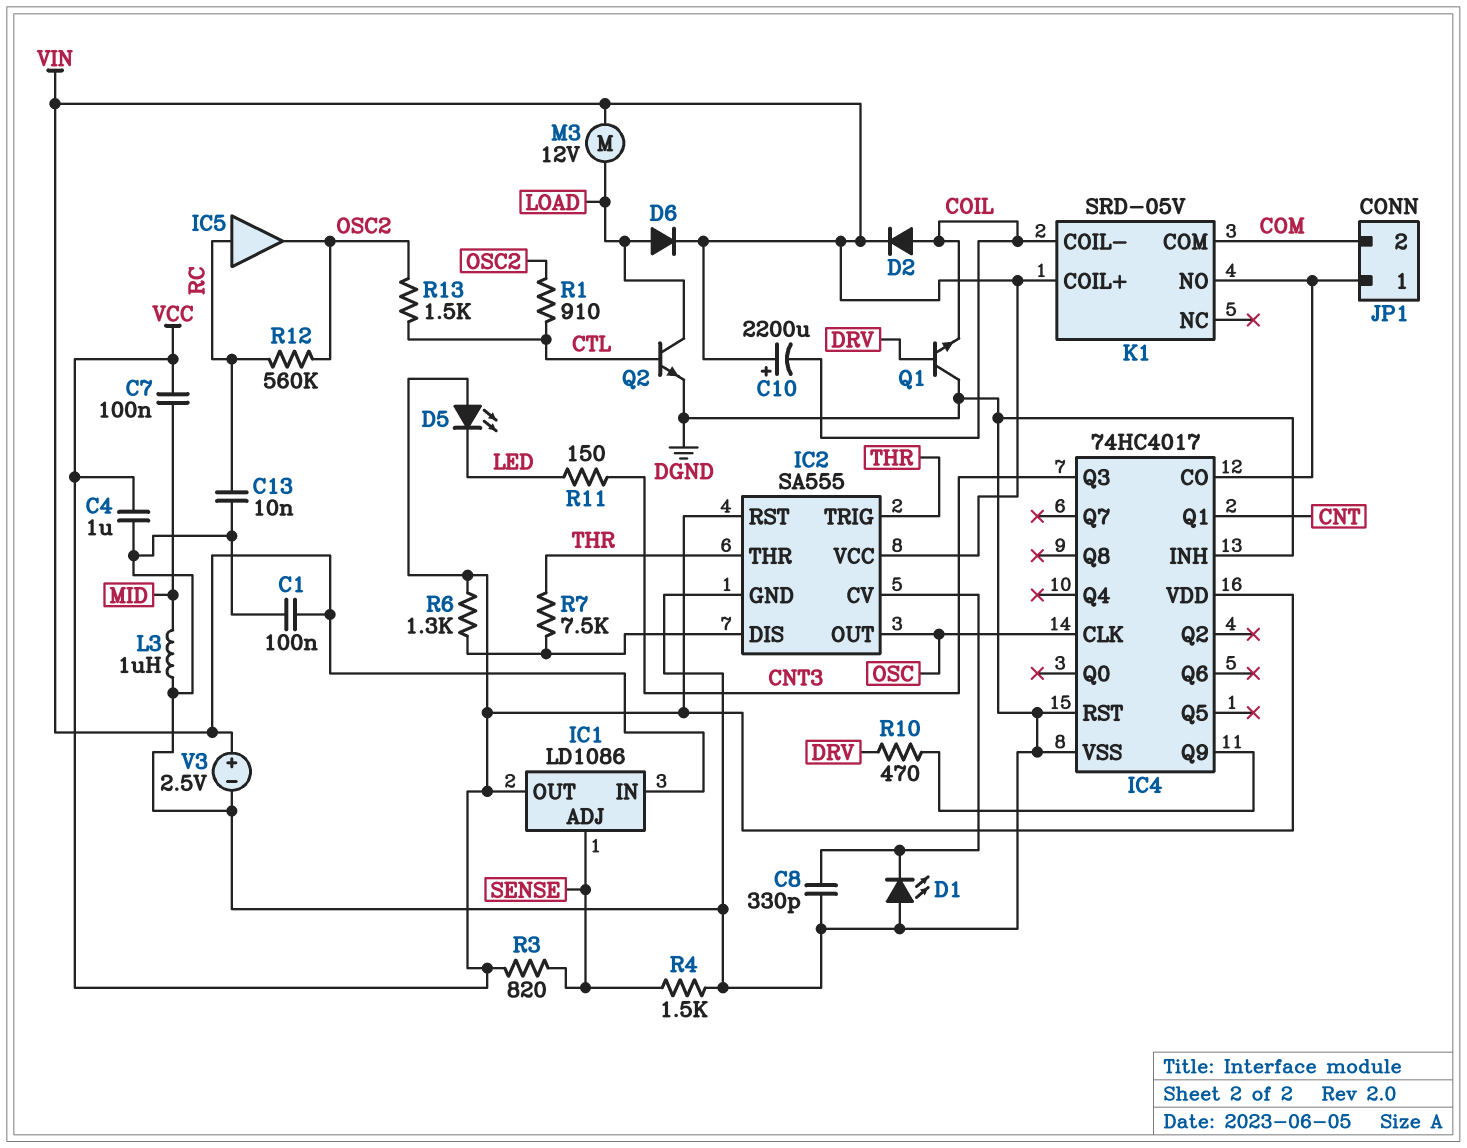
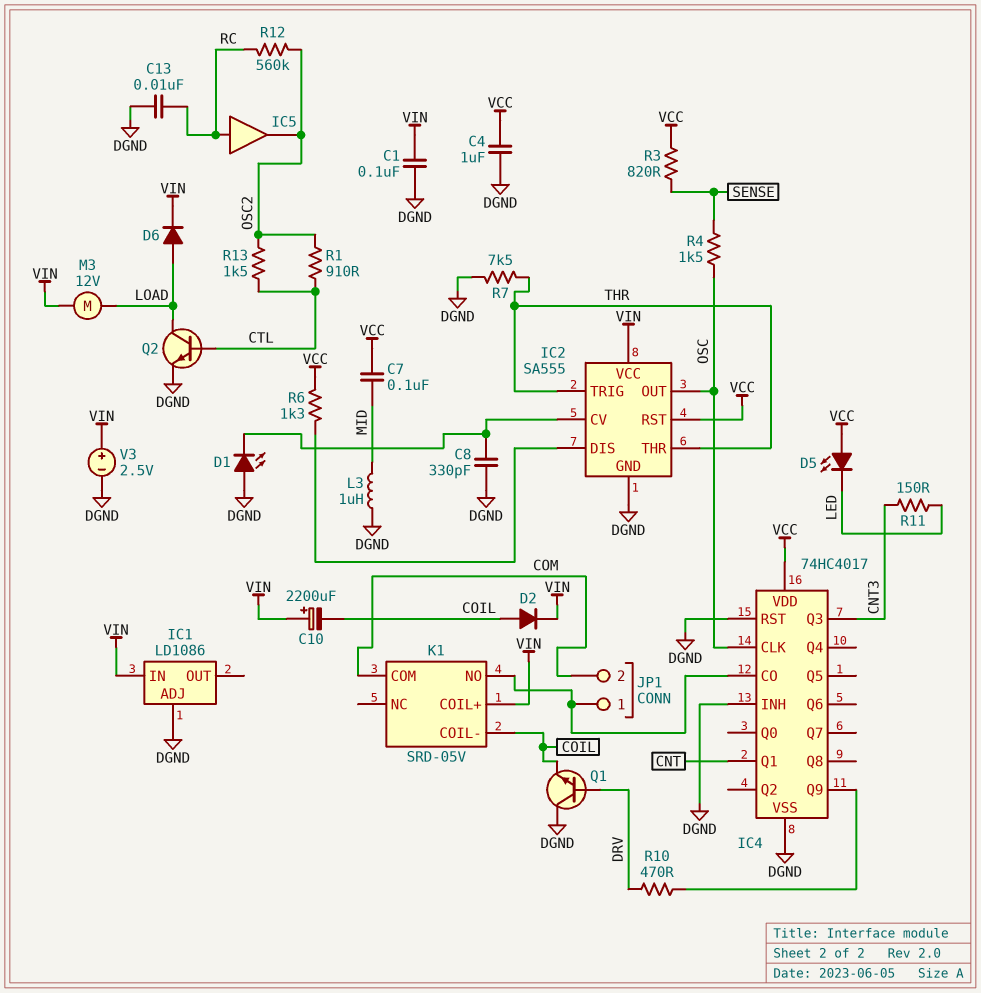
IC1 pin ADJ: SENSE -> DGND
IC1 pin OUT: VCC -> none
R4: 1.5k (DGND, SENSE) -> 1.5k (OSC, SENSE)
R7: 7.5k (IC2/DIS, THR) -> 7.5k (DGND, THR)

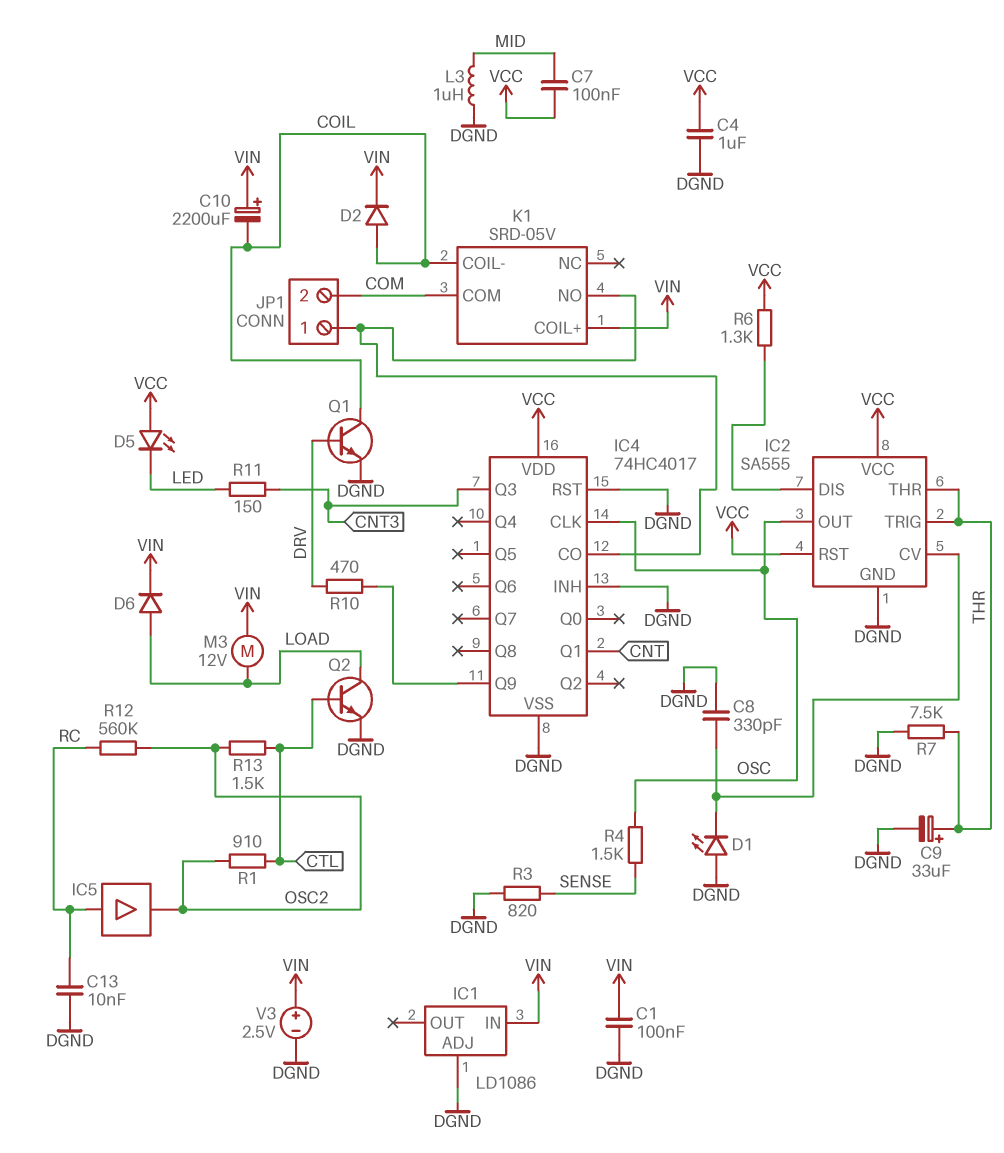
C9: none -> 33uF (plus THR, minus DGND)
IC2 pin VCC: VIN -> VCC
Q1: NPN (B DRV, C DGND, E COIL) -> NPN (B DRV, C COIL, E DGND)
R3: 820 (SENSE, VCC) -> 820 (DGND, SENSE)

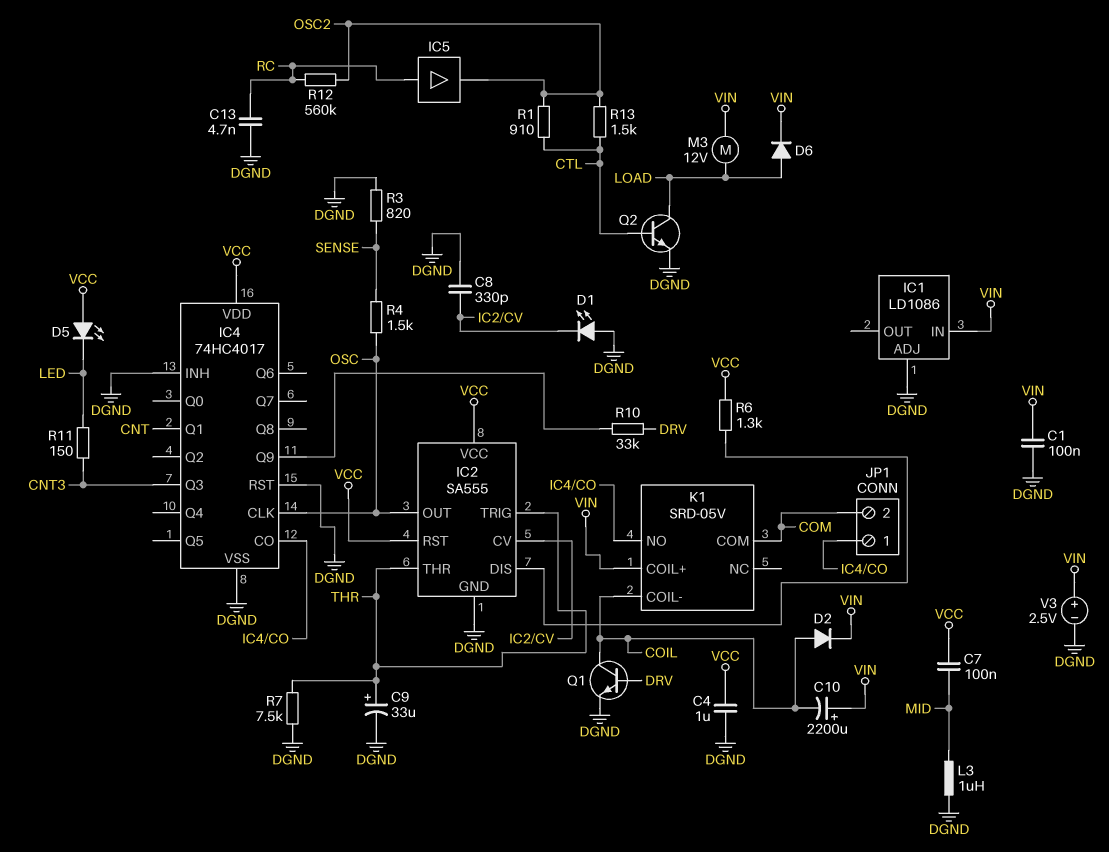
C13: 10nF (DGND, RC) -> 4.7nF (DGND, RC)
R10: 470 (DRV, IC4/Q9) -> 33k (DRV, IC4/Q9)

